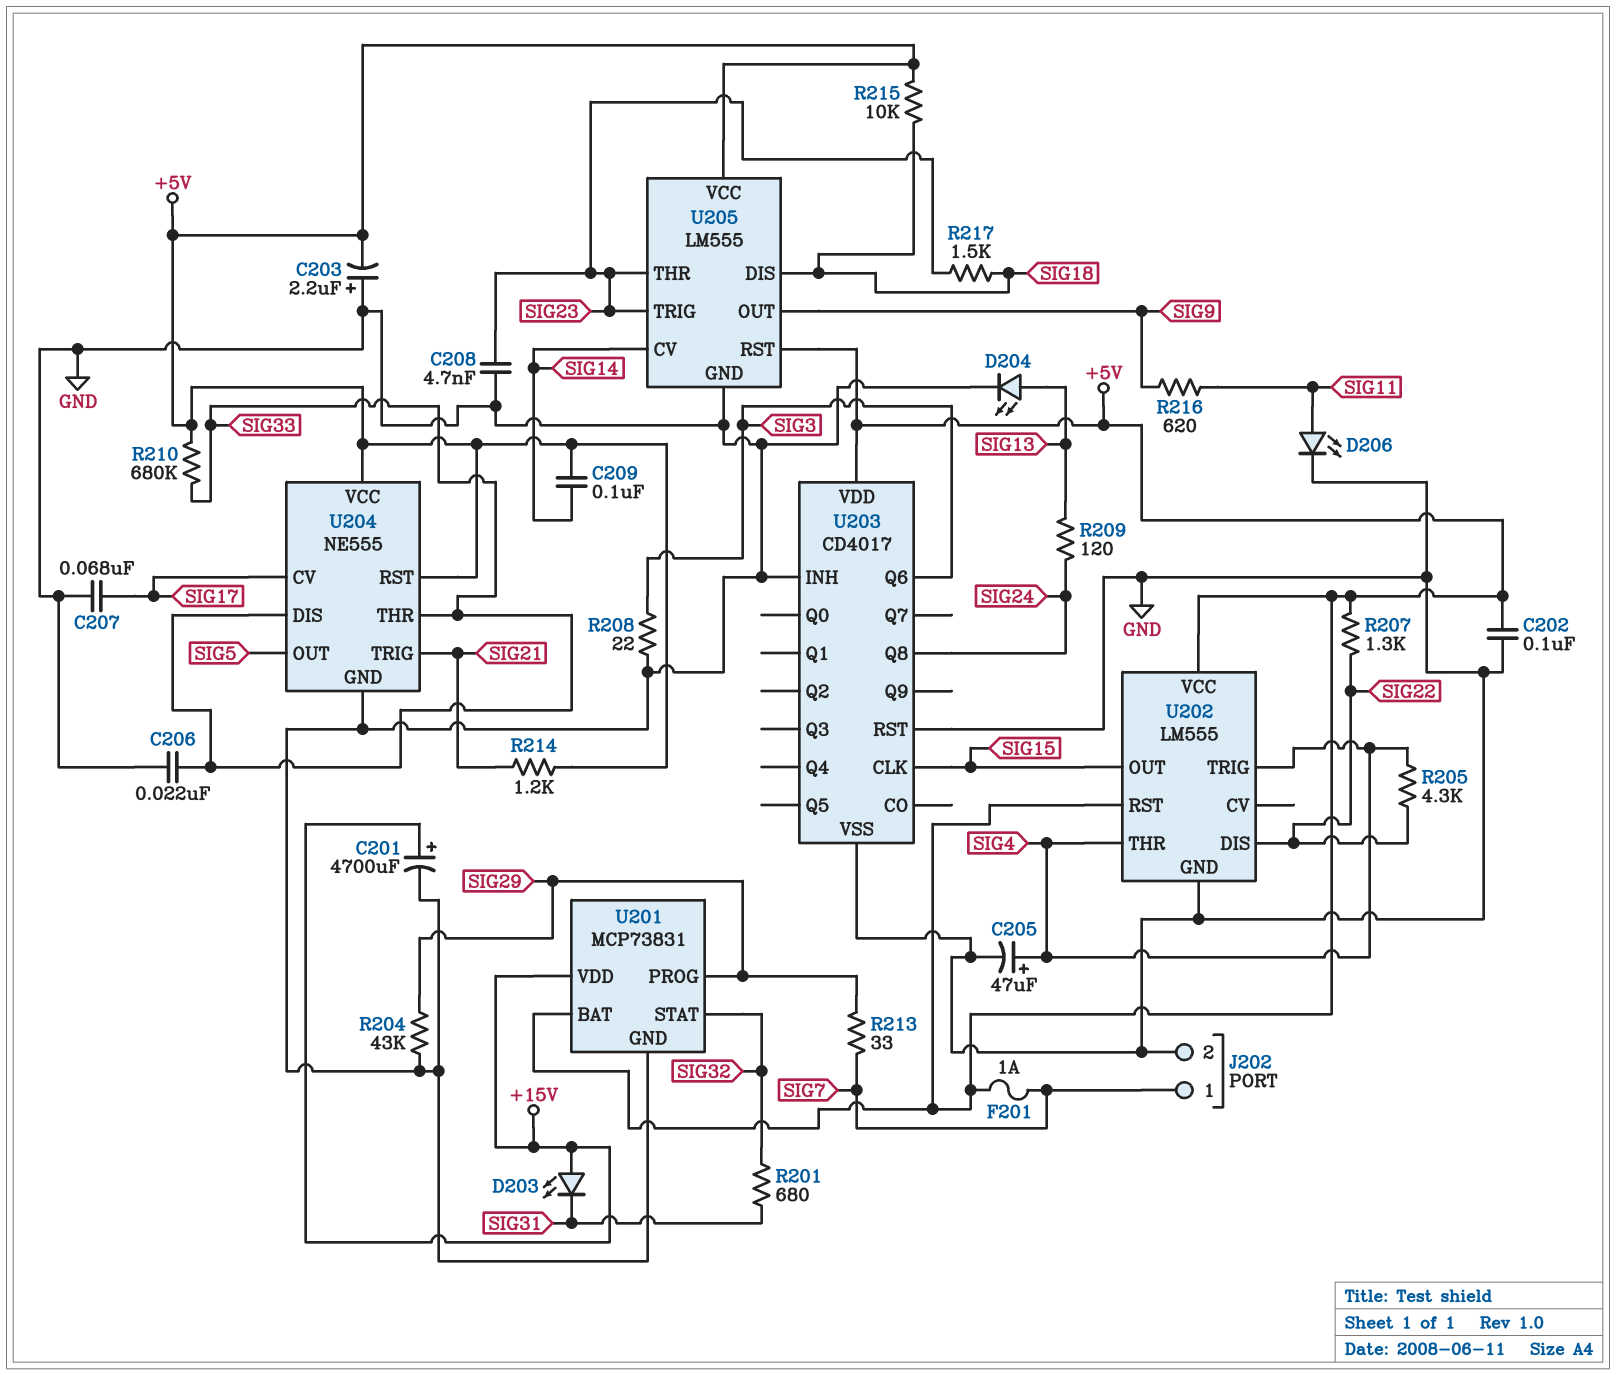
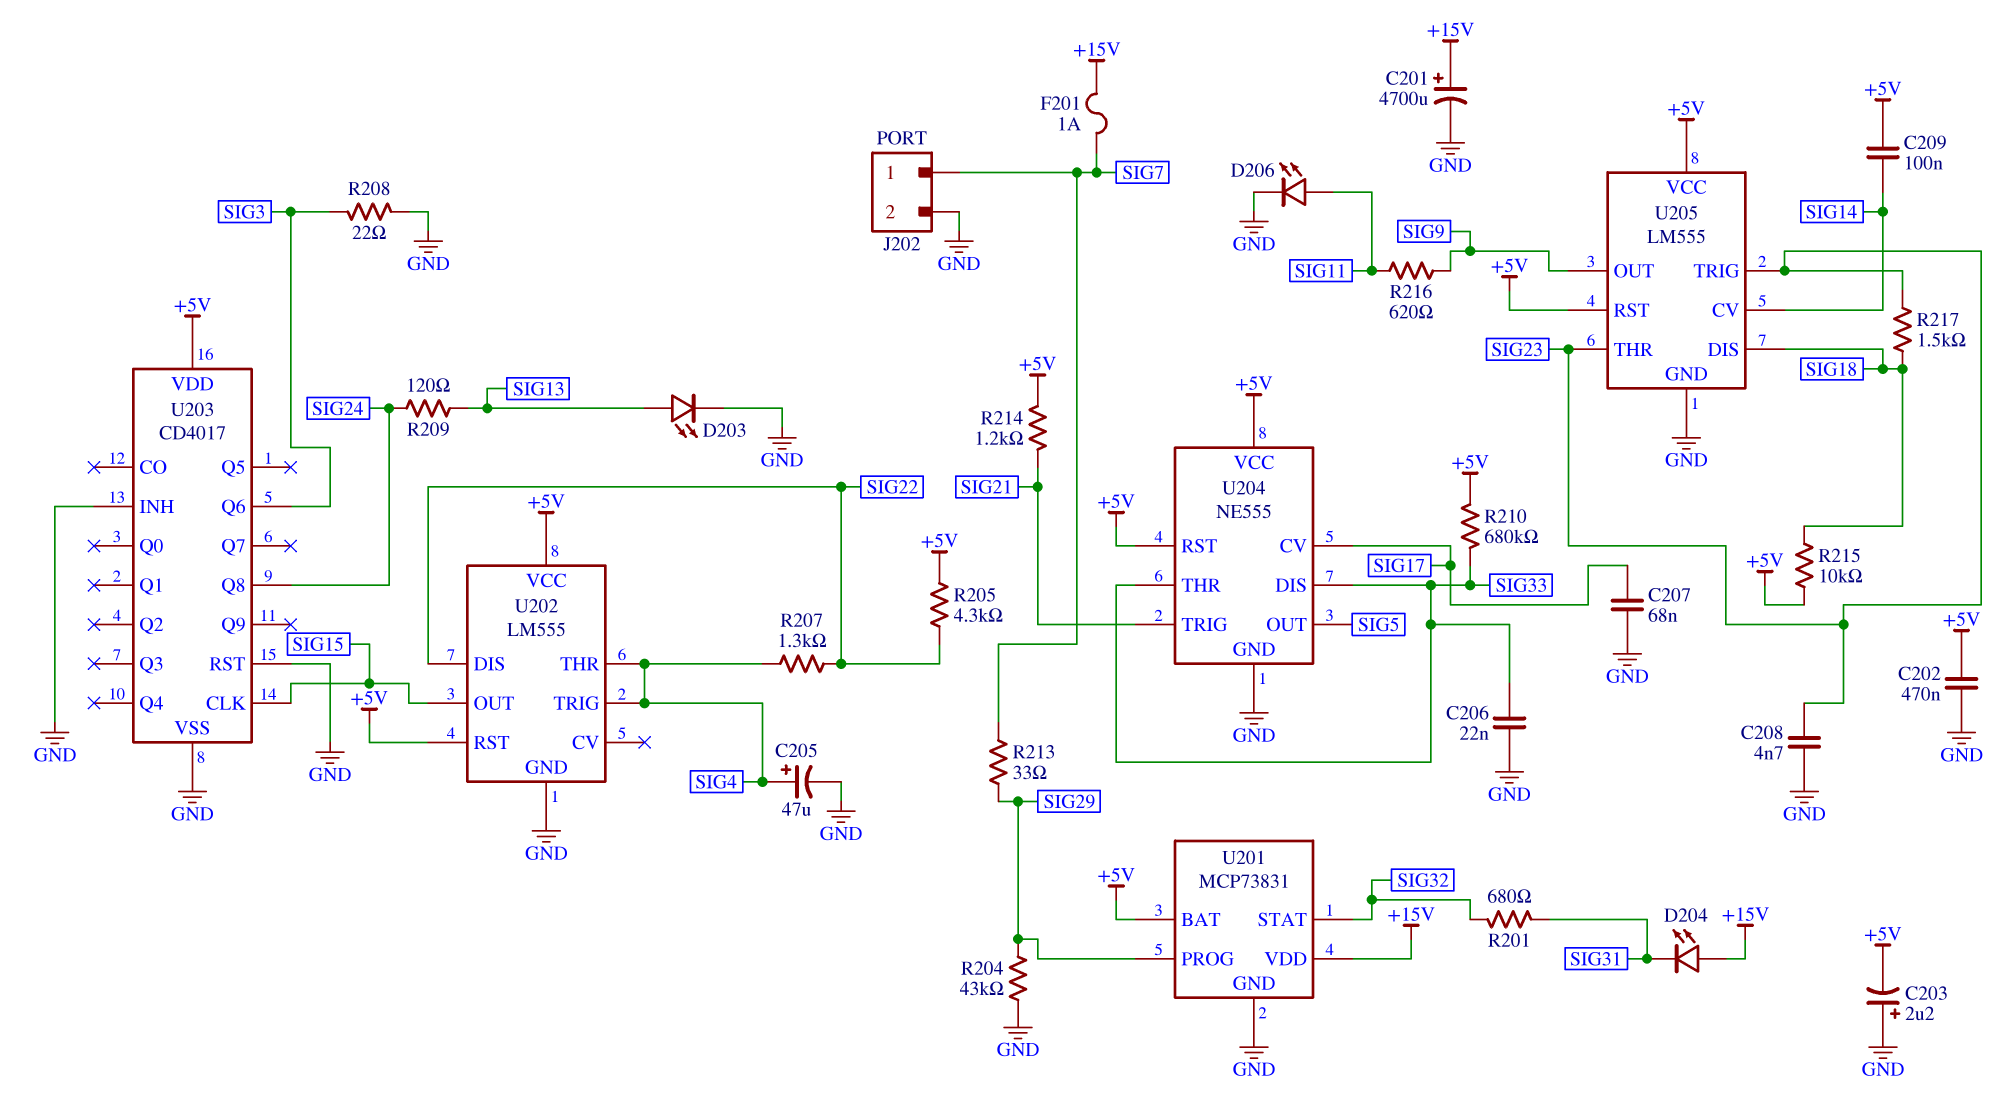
C202: 100nF (+5V, GND) -> 470nF (+5V, GND)
D203: LED (A +15V, K SIG31) -> LED (A SIG13, K GND)
D204: LED (A SIG13, K GND) -> LED (A +15V, K SIG31)
F201: 1A (+5V, SIG7) -> 1A (+15V, SIG7)
R205: 4.3k (SIG4, SIG22) -> 4.3k (+5V, SIG22)
R207: 1.3k (+5V, SIG22) -> 1.3k (SIG4, SIG22)

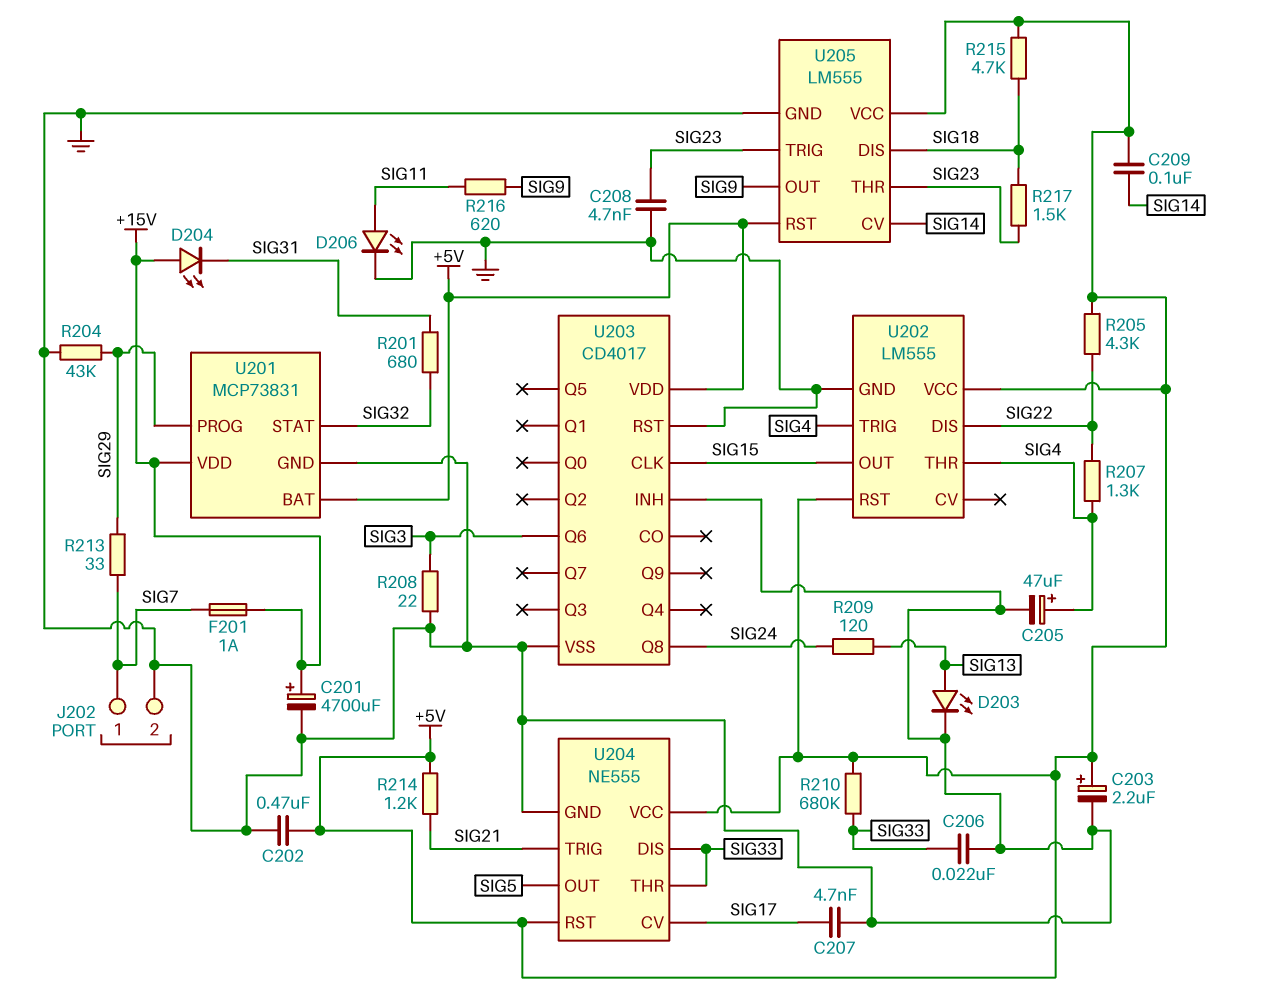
C203: 2.2uF (plus GND, minus +5V) -> 2.2uF (plus +5V, minus GND)
C207: 68nF (GND, SIG17) -> 4.7nF (GND, SIG17)
R215: 10k (+5V, SIG18) -> 4.7k (+5V, SIG18)

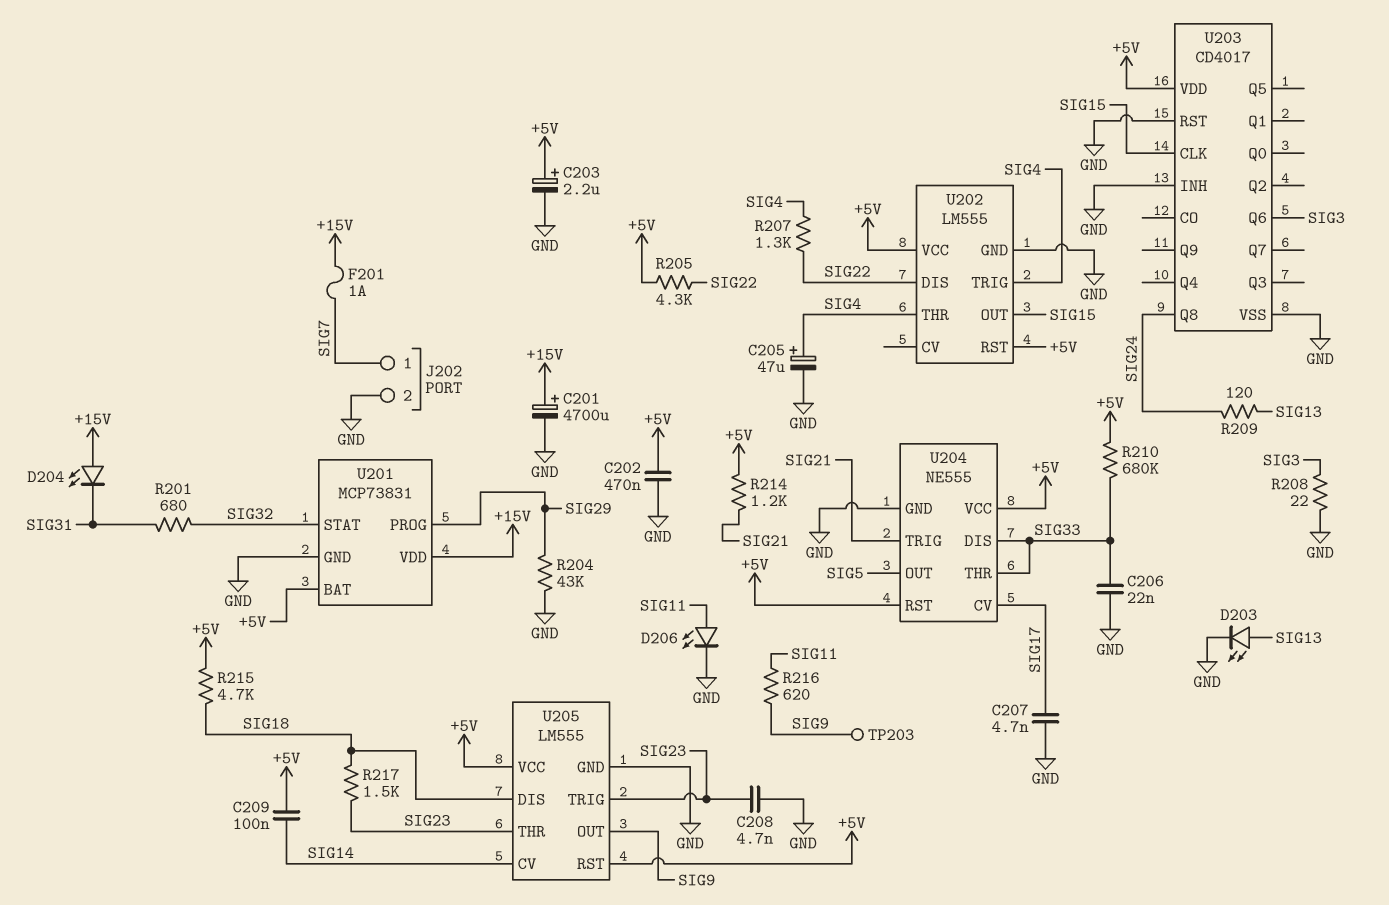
R213: 33 (SIG7, SIG29) -> none
TP203: none -> test point (SIG9)

